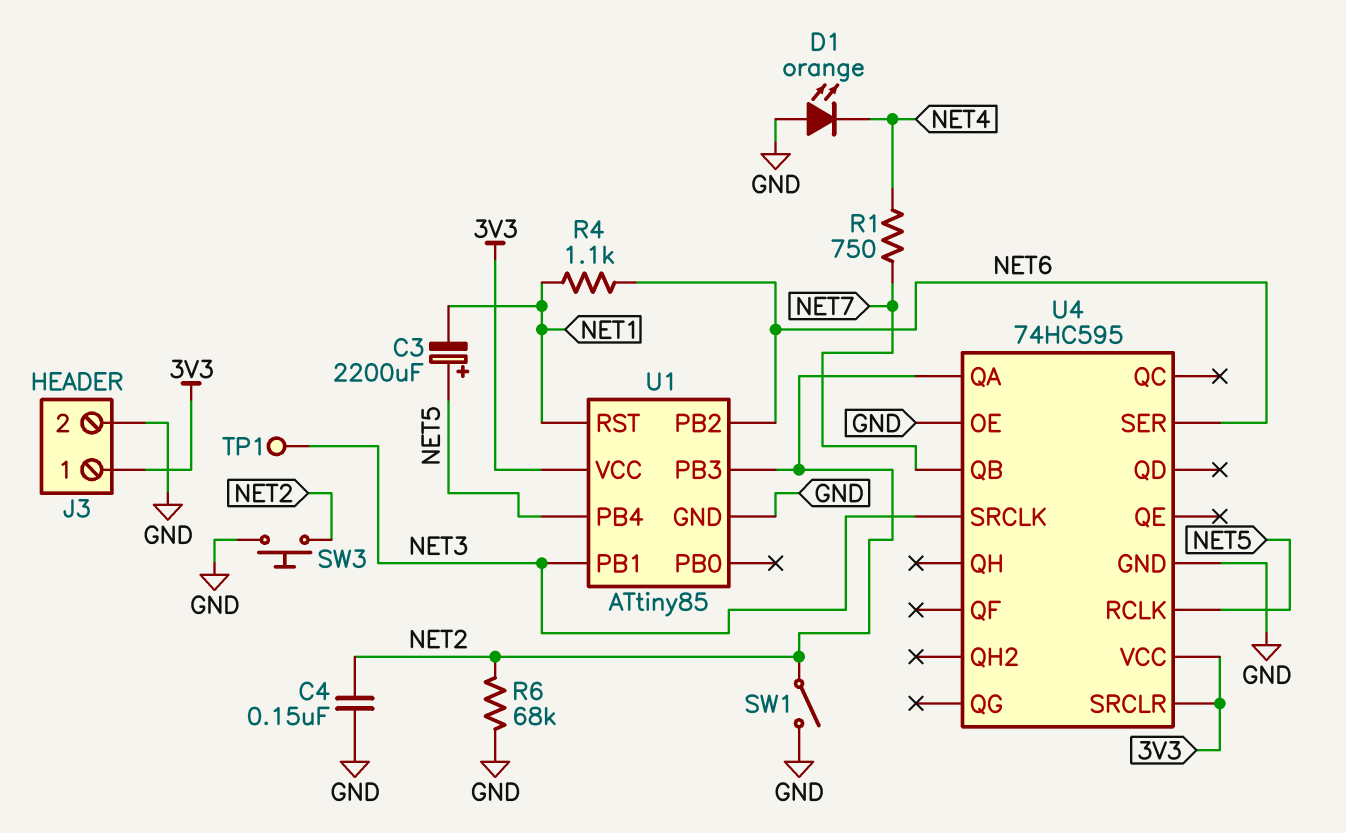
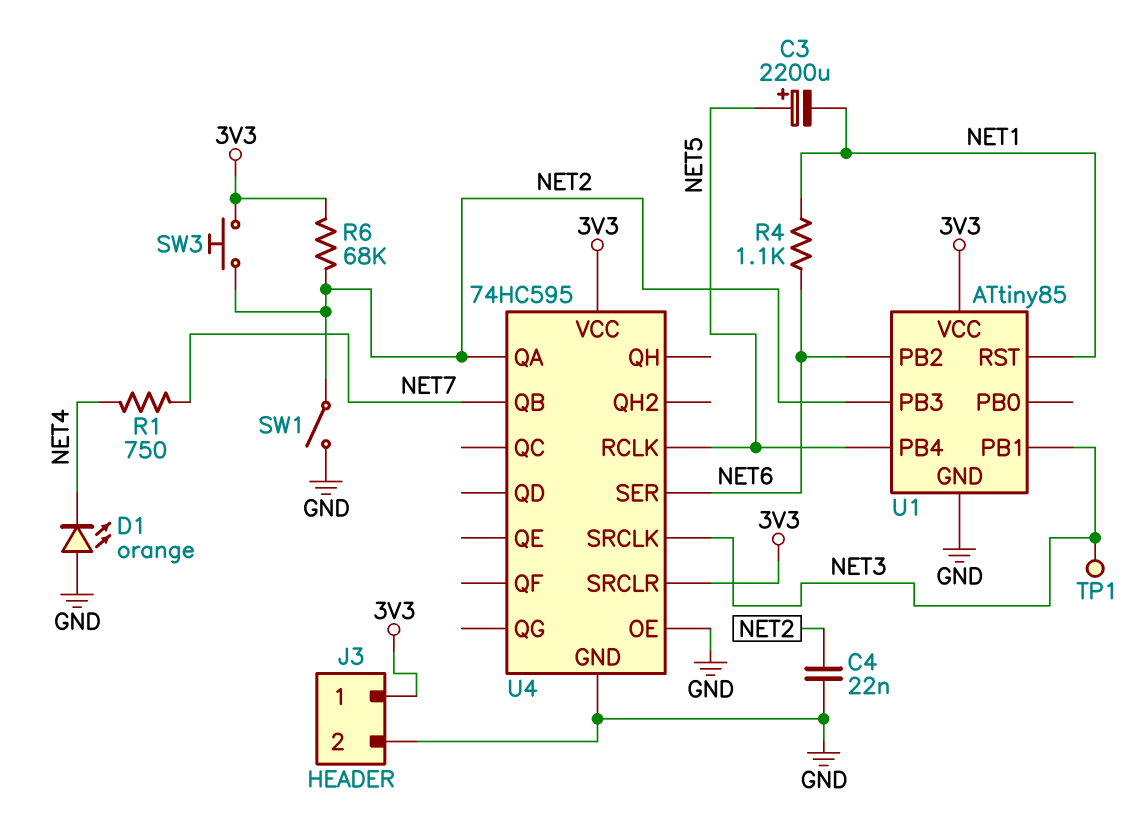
C4: 150nF (GND, NET2) -> 22nF (GND, NET2)
R6: 68k (GND, NET2) -> 68k (3V3, NET2)
SW3: button (GND, NET2) -> button (3V3, NET2)

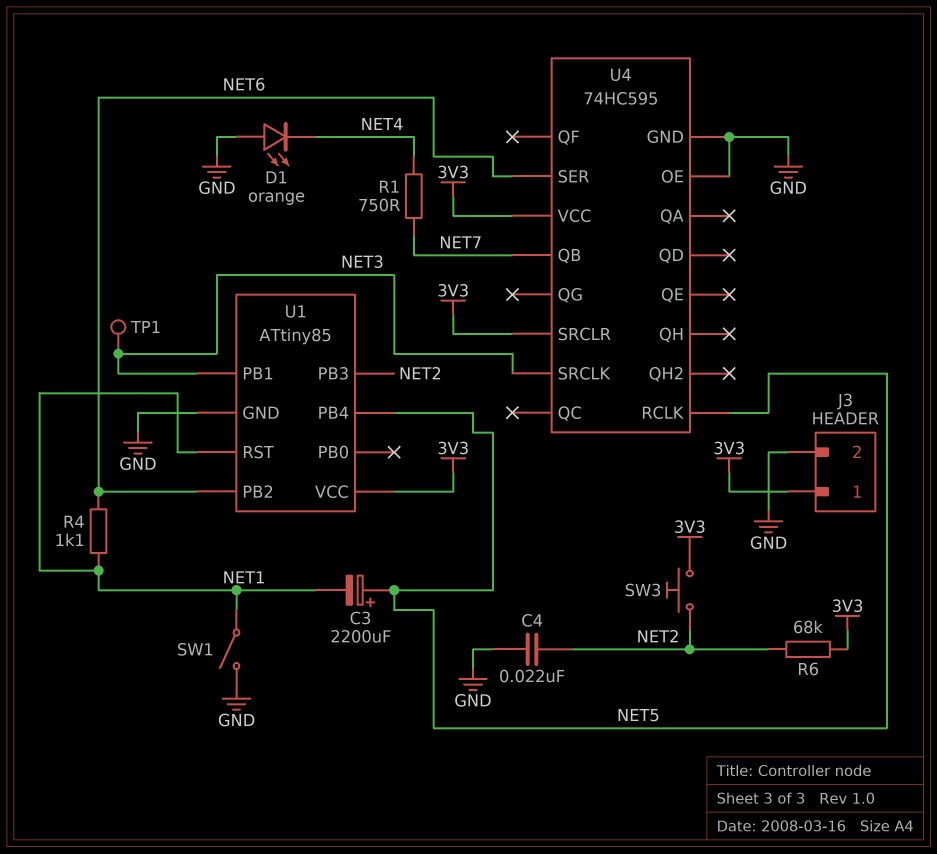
SW1: switch (GND, NET2) -> switch (GND, NET1)
U4 pin QA: NET2 -> none

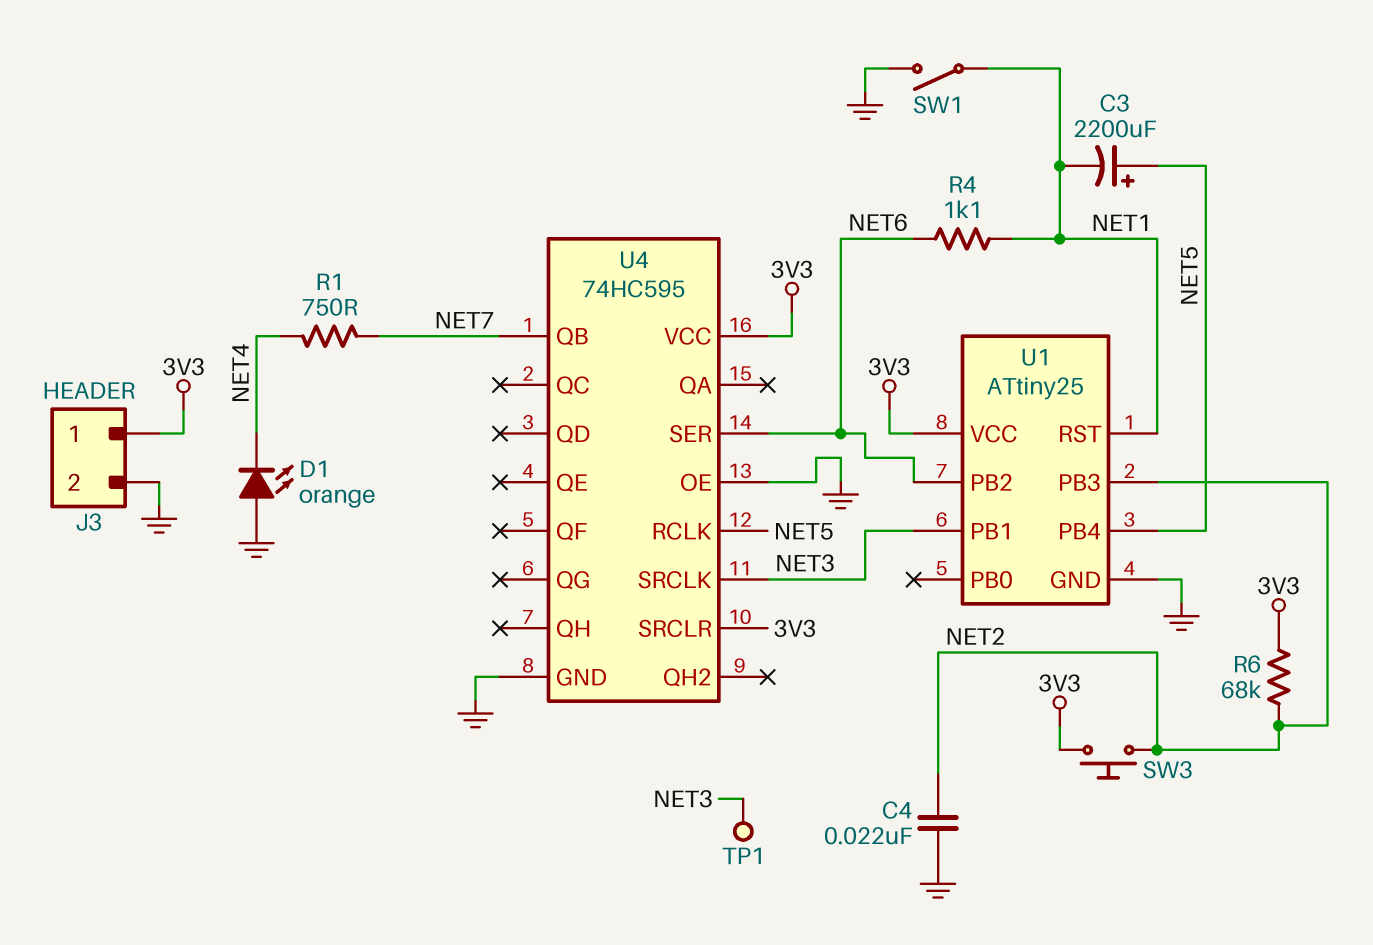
U1: ATtiny85 -> ATtiny25

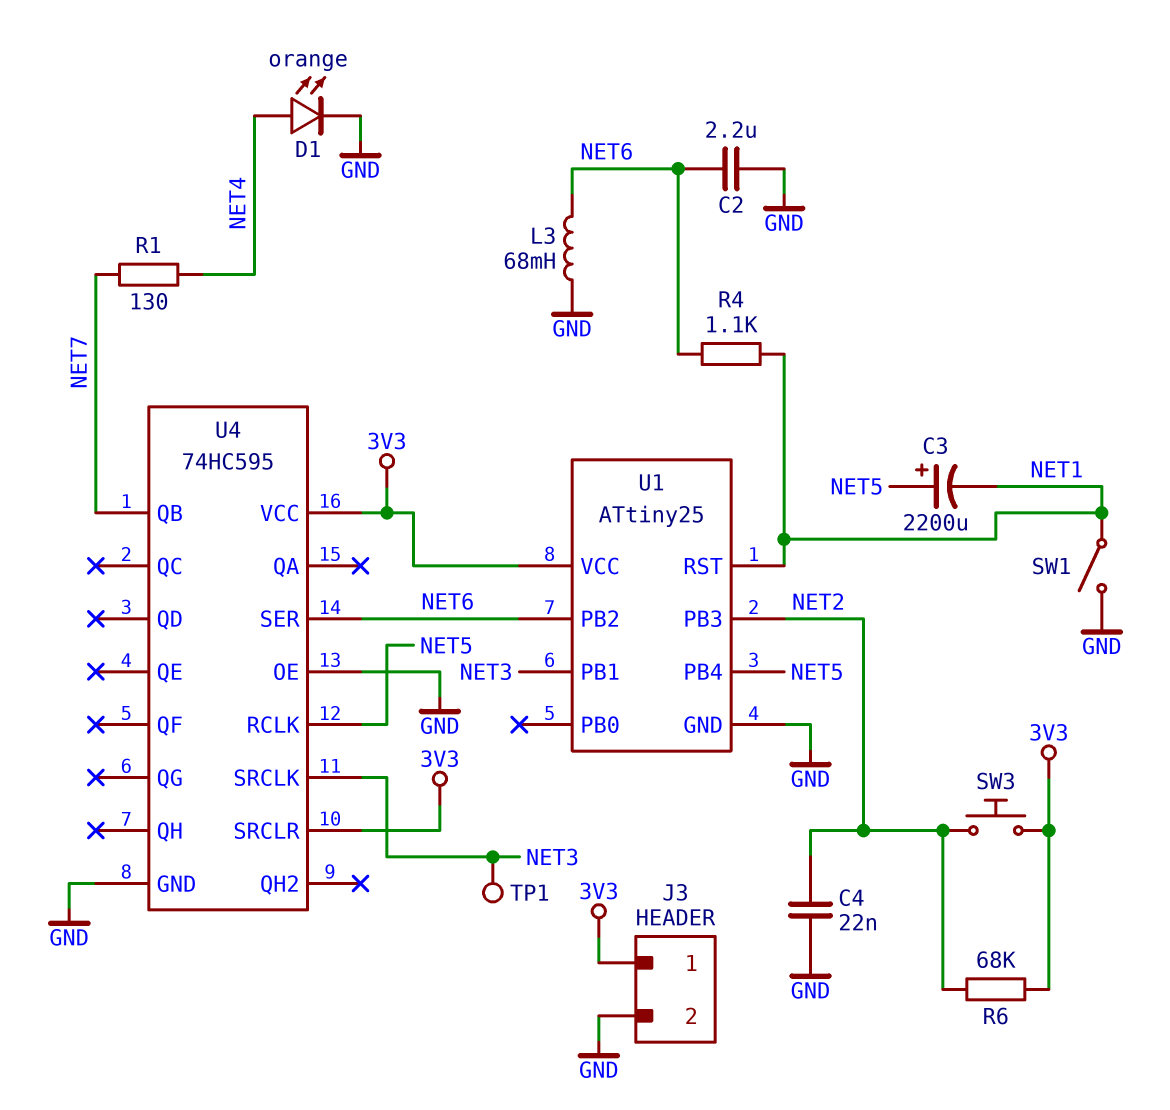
C2: none -> 2.2uF (GND, NET6)
D1: LED orange (A GND, K NET4) -> LED orange (A NET4, K GND)
L3: none -> 68mH (GND, NET6)
R1: 750 (NET4, NET7) -> 130 (NET4, NET7)

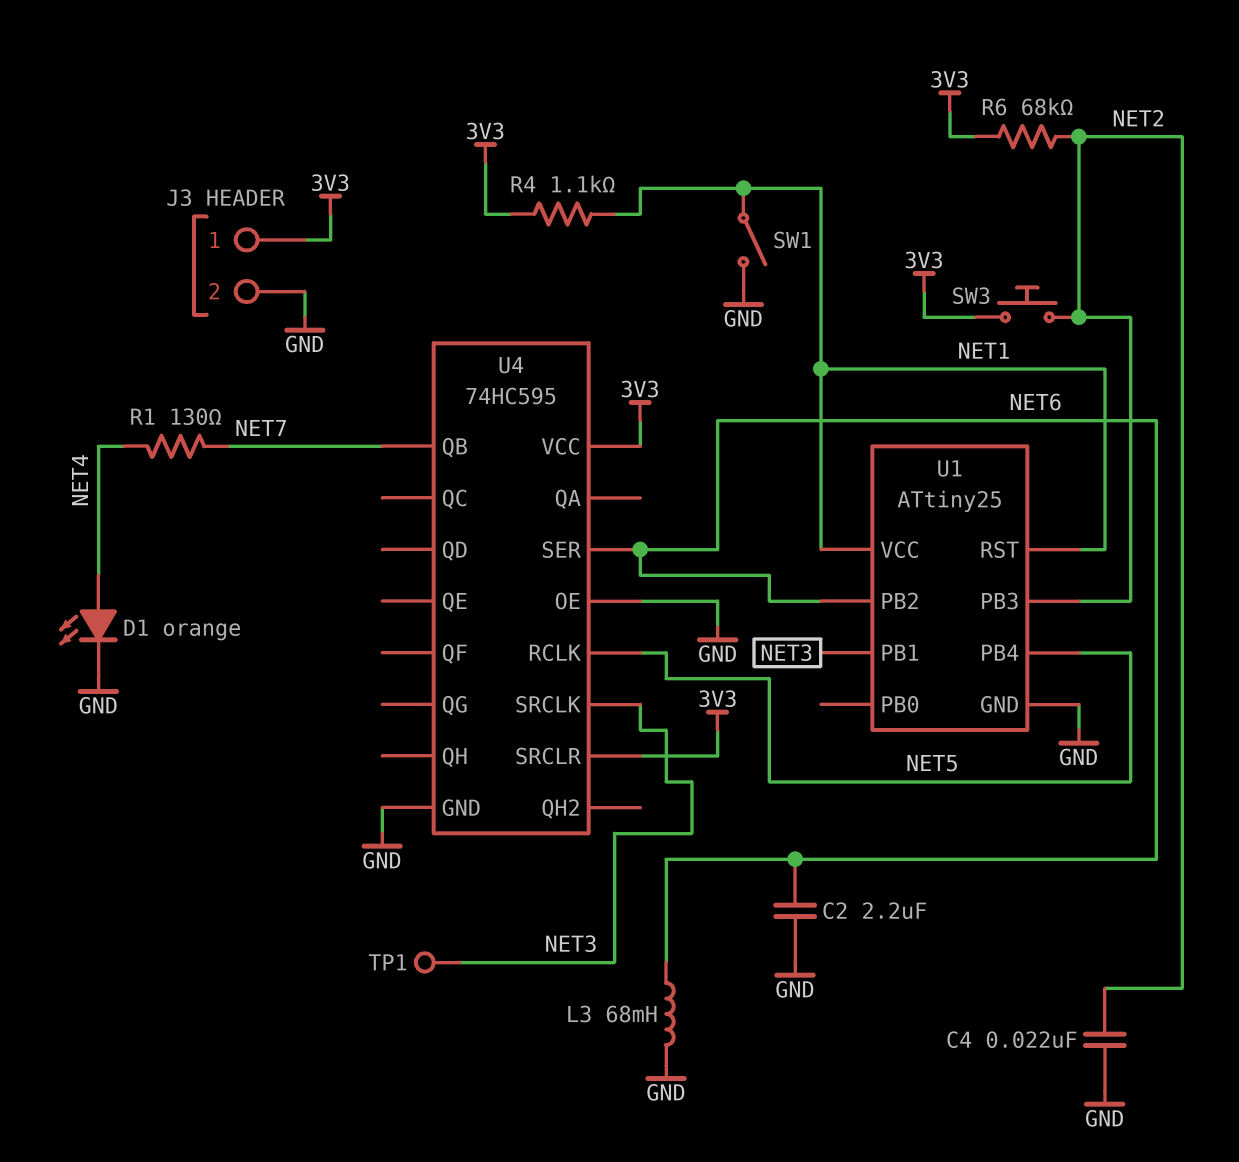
C3: 2200uF (plus NET5, minus NET1) -> none
R4: 1.1k (NET1, NET6) -> 1.1k (3V3, NET1)
U1 pin VCC: 3V3 -> NET1

